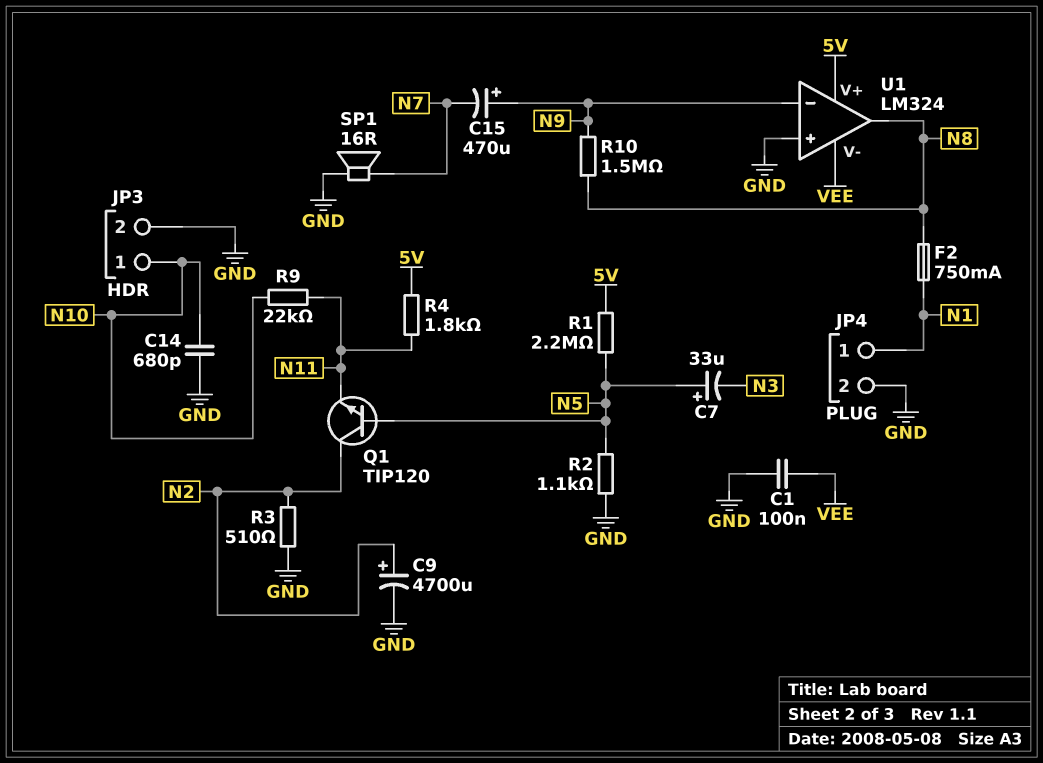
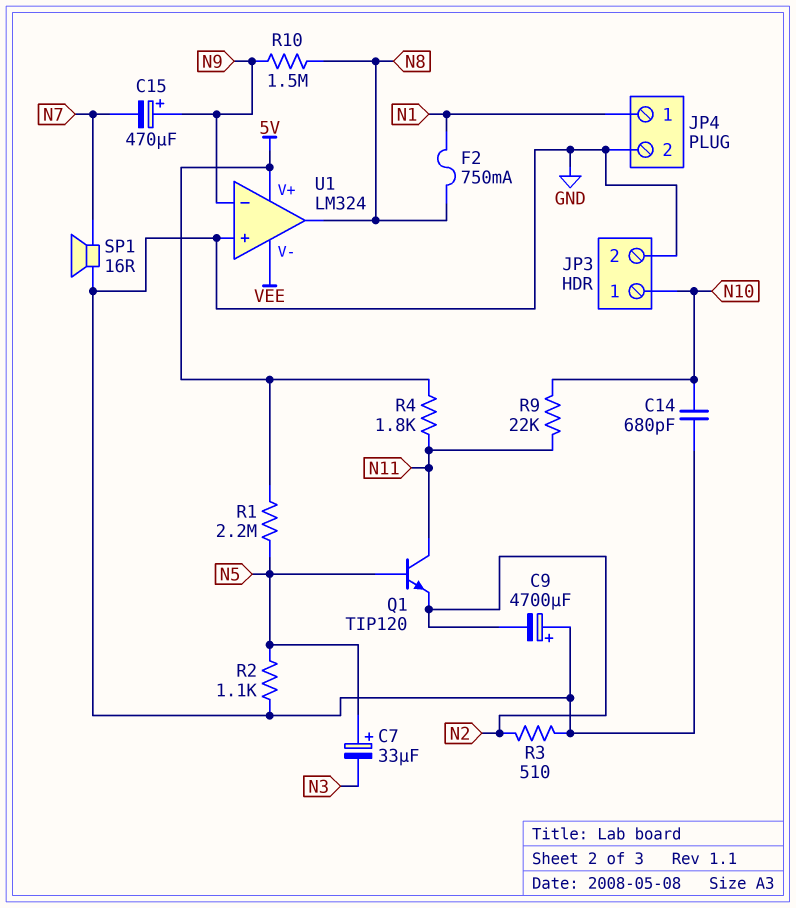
C1: 100nF (GND, VEE) -> none
C9: 4700uF (plus N2, minus GND) -> 4700uF (plus GND, minus N2)
Q1: NPN TIP120 (B N5, C N2, E N11) -> NPN TIP120 (B N5, C N11, E N2)

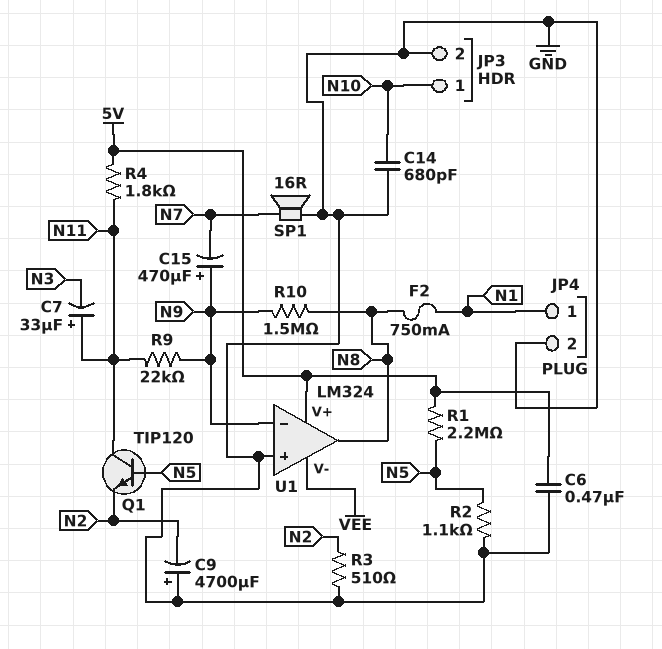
C6: none -> 470nF (5V, GND)
C7: 33uF (plus N5, minus N3) -> 33uF (plus N11, minus N3)
R9: 22k (N10, N11) -> 22k (N9, N11)

